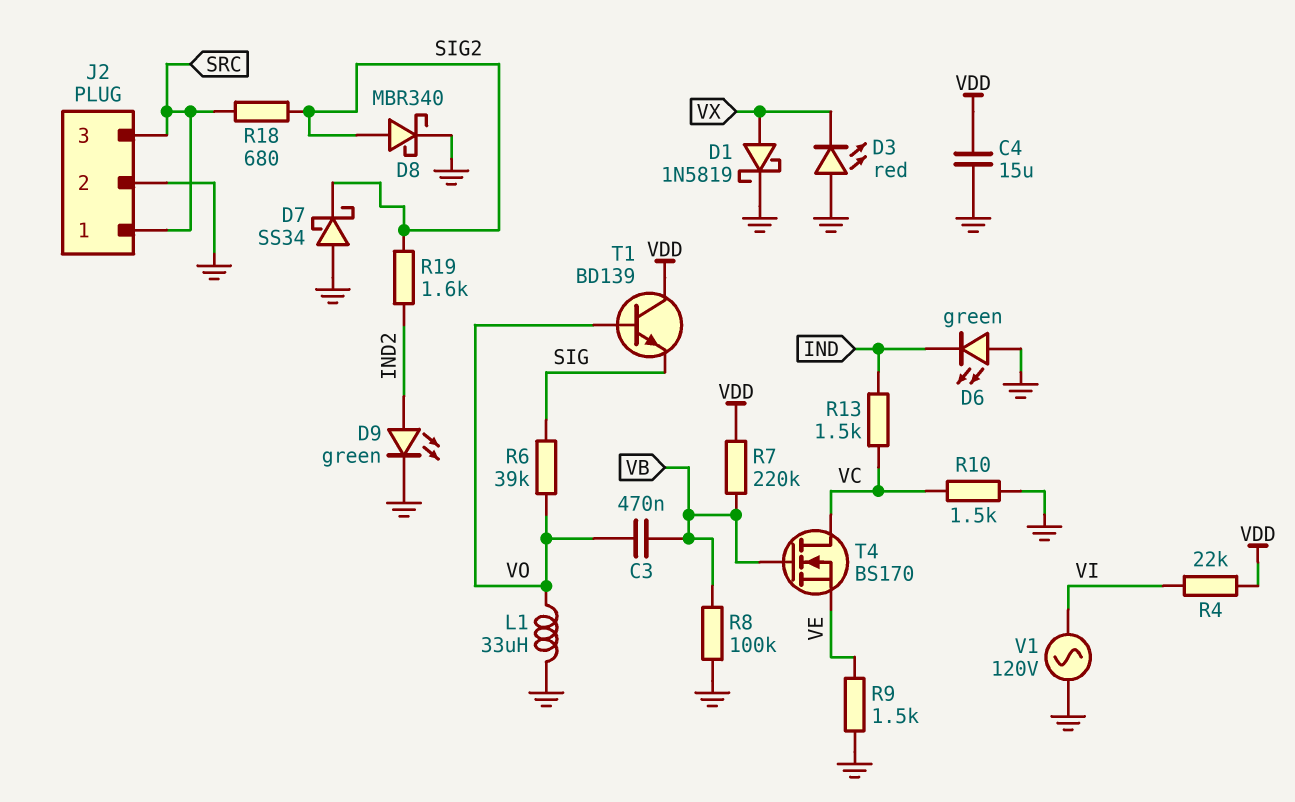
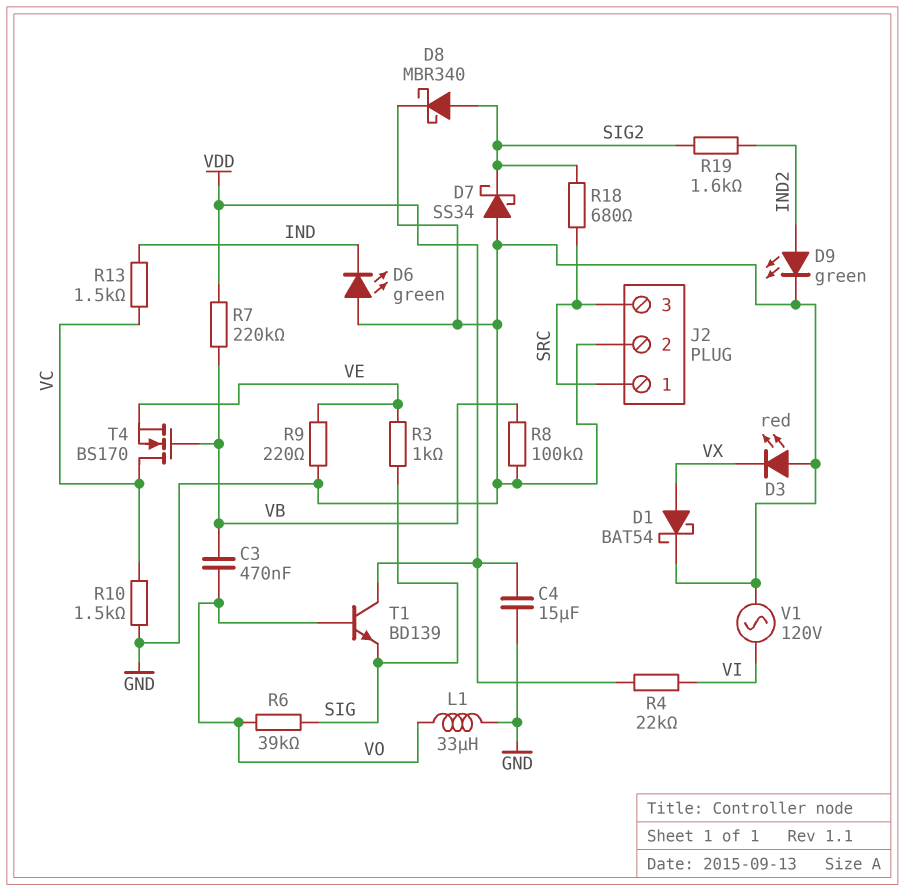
D1: schottky 1N5819 (A VX, K GND) -> schottky BAT54 (A VX, K GND)
R3: none -> 1k (SIG, VE)
R9: 1.5k (GND, VE) -> 220 (GND, VE)

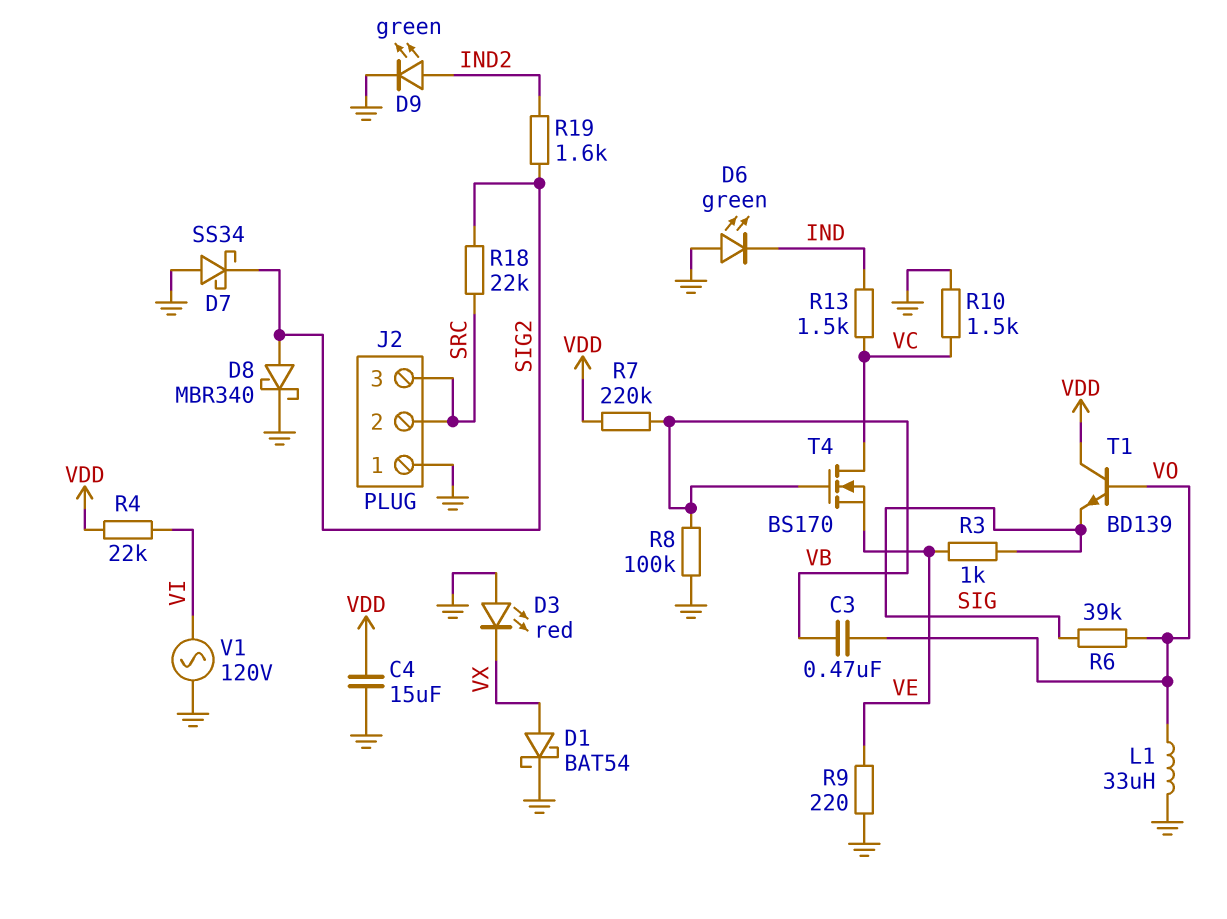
J2 pin 1: SRC -> GND
J2 pin 2: GND -> SRC
R18: 680 (SIG2, SRC) -> 22k (SIG2, SRC)

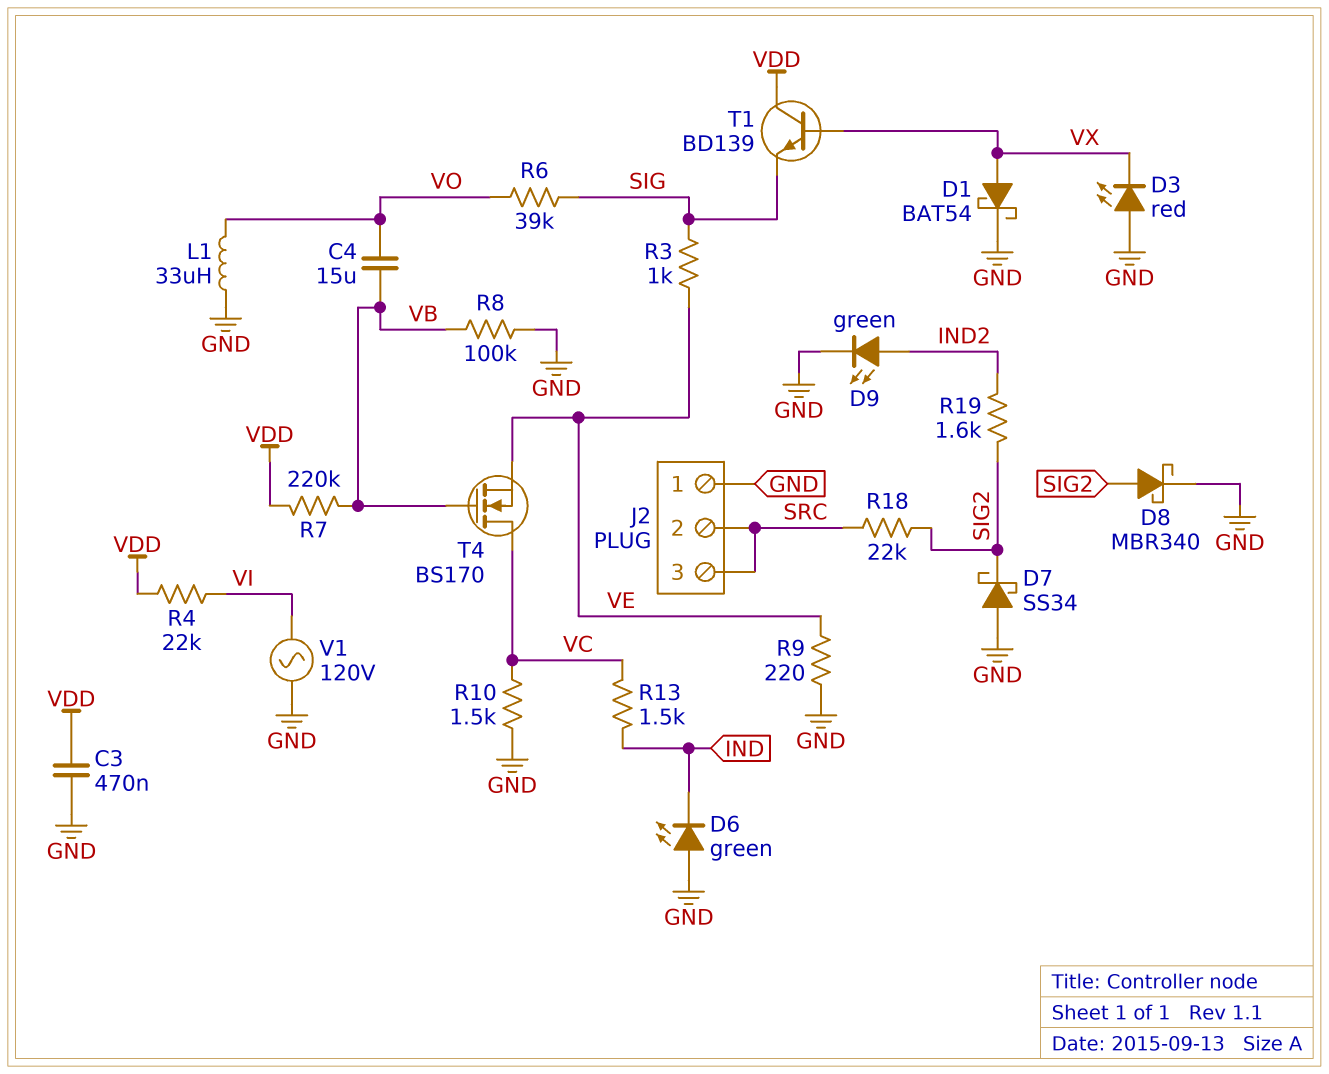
C3: 470nF (VB, VO) -> 470nF (GND, VDD)
C4: 15uF (GND, VDD) -> 15uF (VB, VO)
T1: NPN BD139 (B VO, C VDD, E SIG) -> NPN BD139 (B VX, C VDD, E SIG)

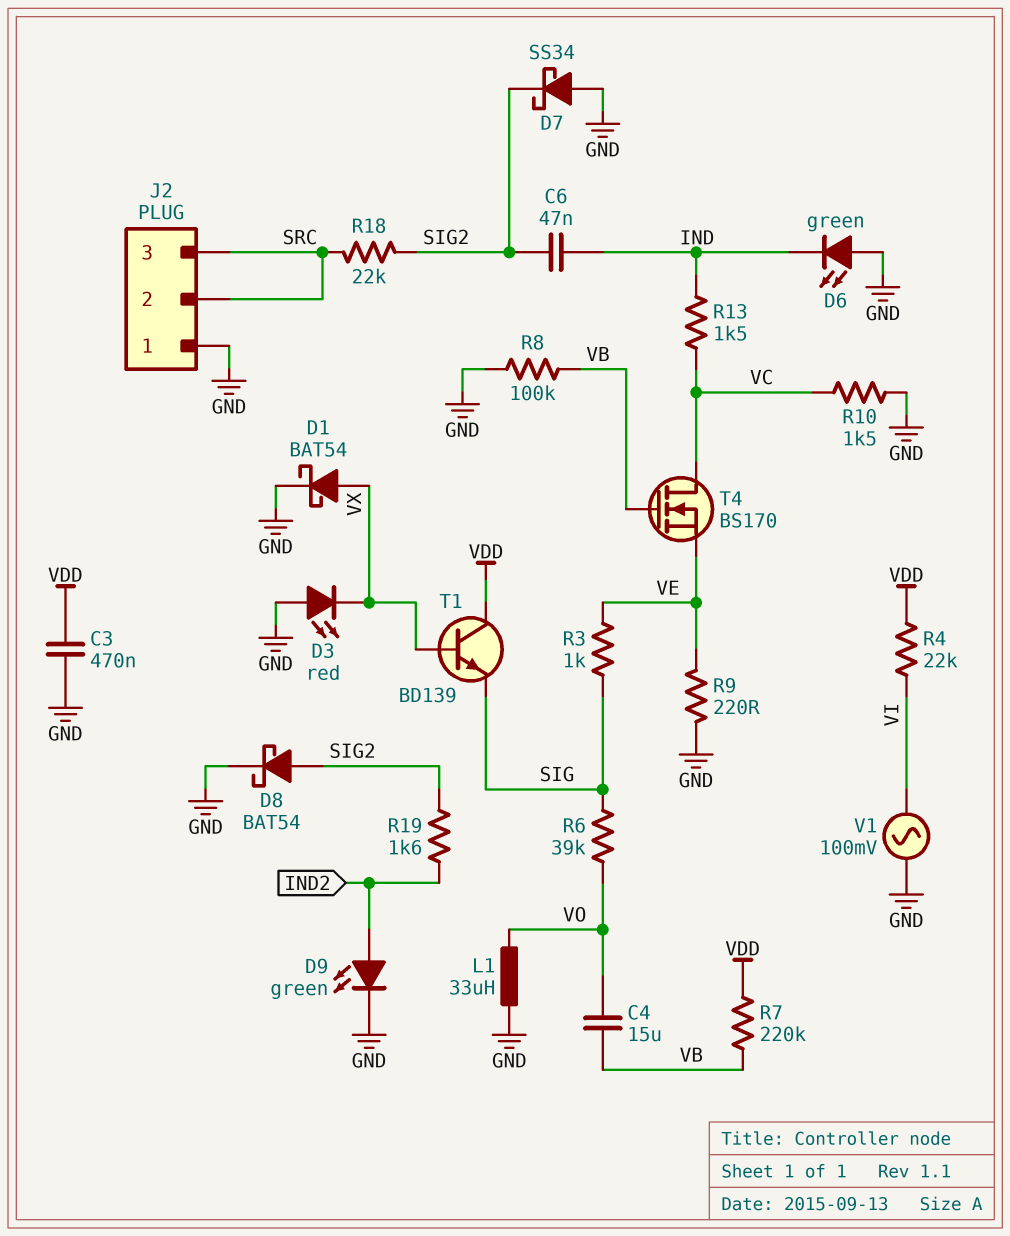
C6: none -> 47nF (IND, SIG2)
D8: schottky MBR340 (A SIG2, K GND) -> schottky BAT54 (A SIG2, K GND)
V1: AC 120V (GND, VI) -> AC 100mV (GND, VI)

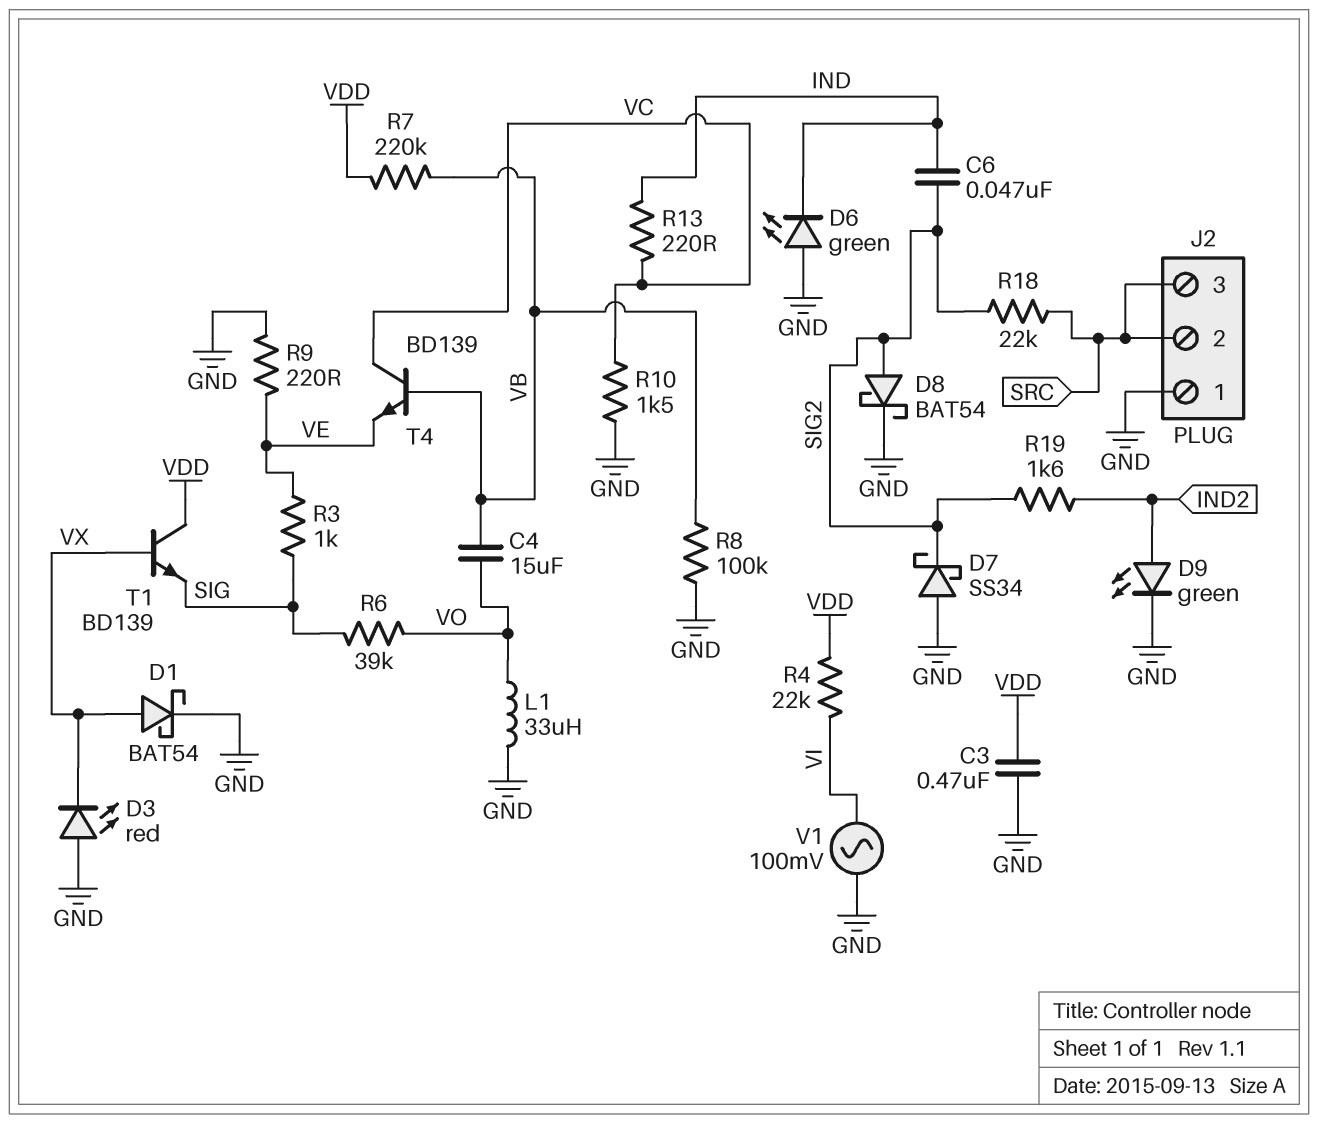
R13: 1.5k (IND, VC) -> 220 (IND, VC)
T4: NMOS BS170 (G VB, D VC, S VE) -> NPN BD139 (B VB, C VC, E VE)

